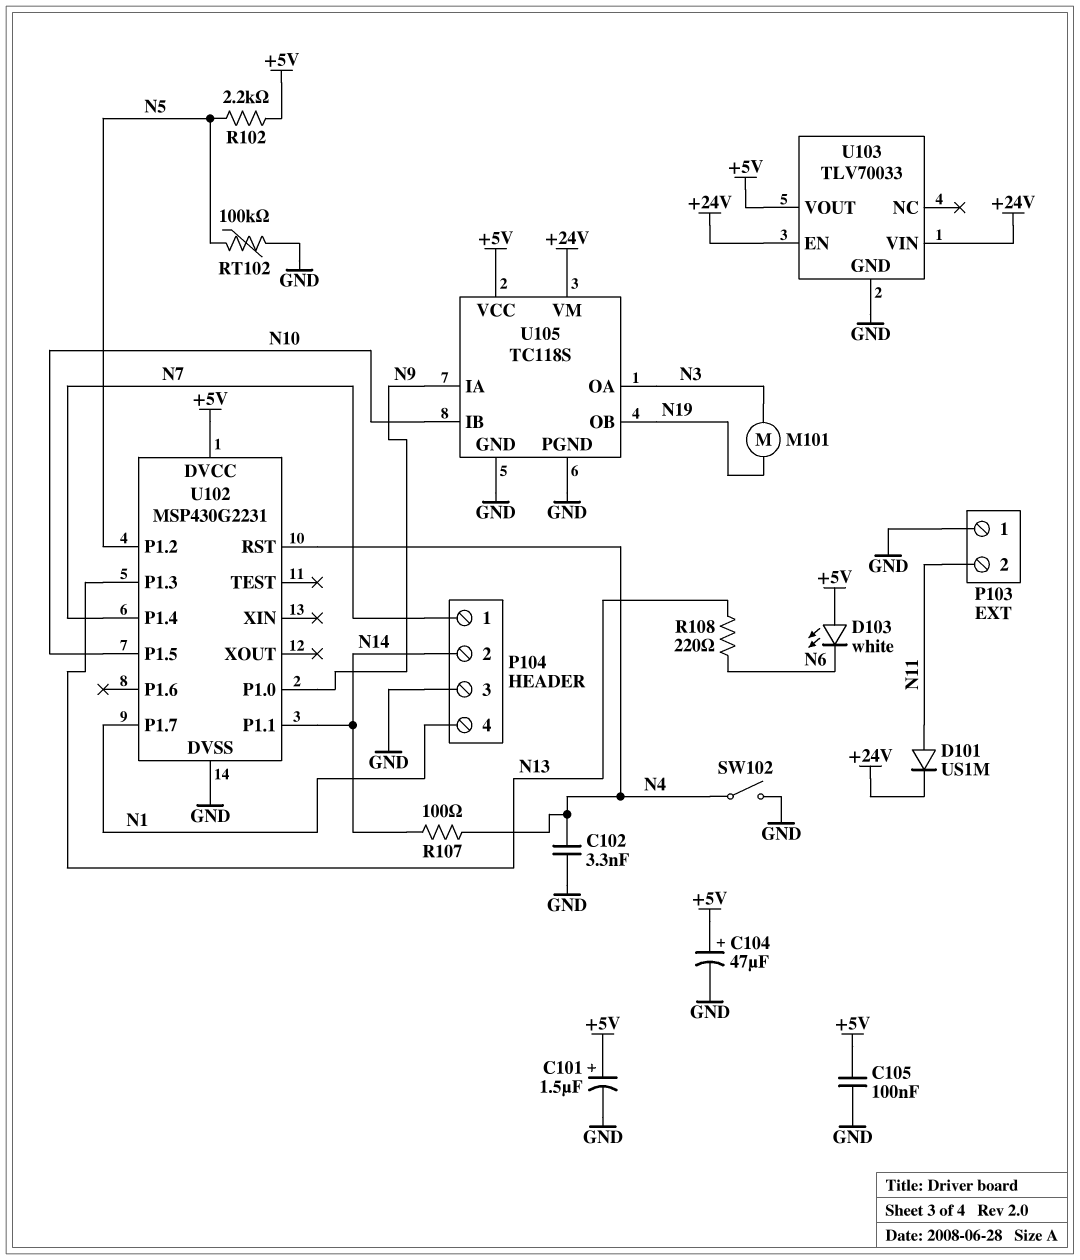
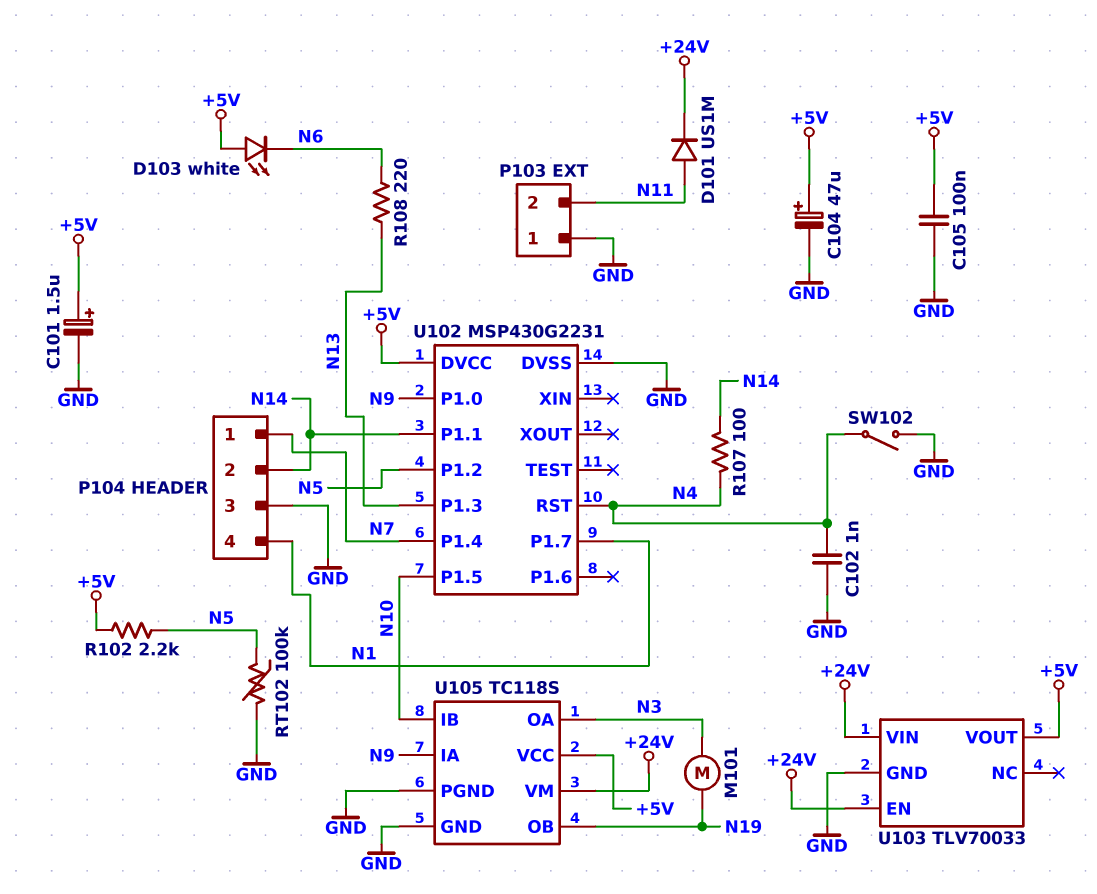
C102: 3.3nF (GND, N4) -> 1nF (GND, N4)

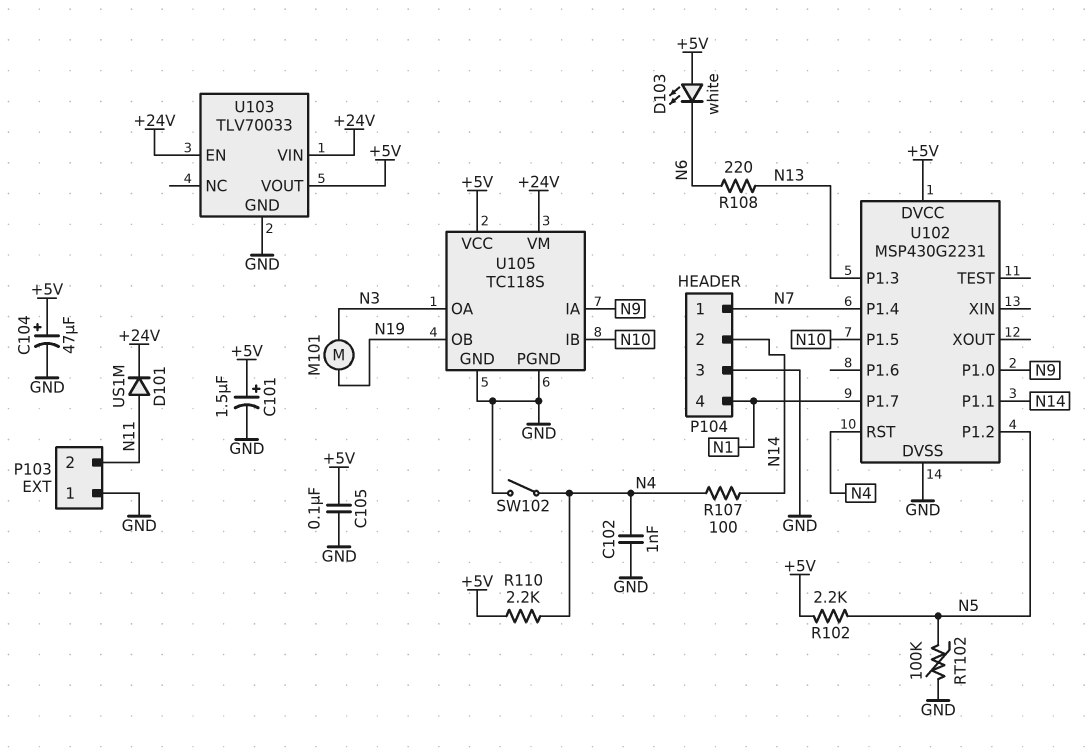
R110: none -> 2.2k (+5V, N4)

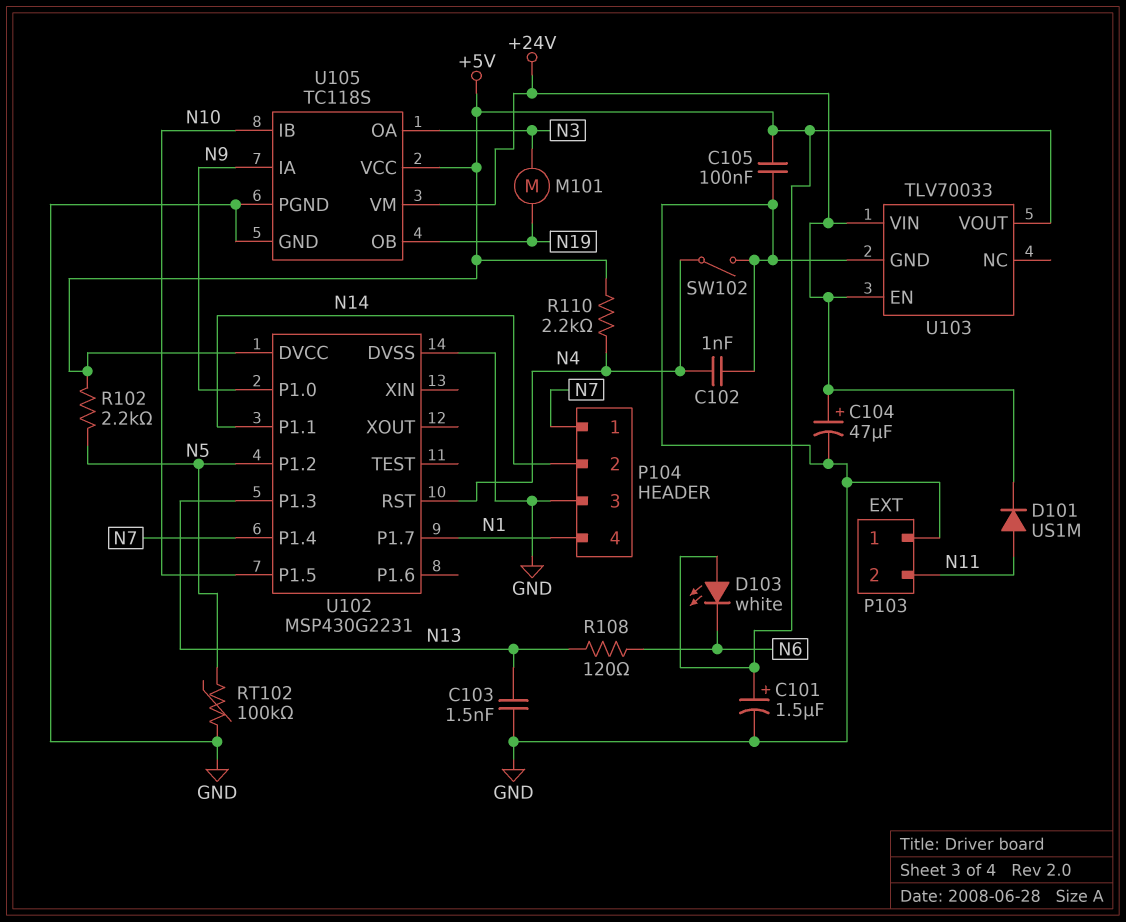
C103: none -> 1.5nF (GND, N13)
C104: 47uF (plus +5V, minus GND) -> 47uF (plus +24V, minus GND)
R107: 100 (N4, N14) -> none
R108: 220 (N6, N13) -> 120 (N6, N13)

